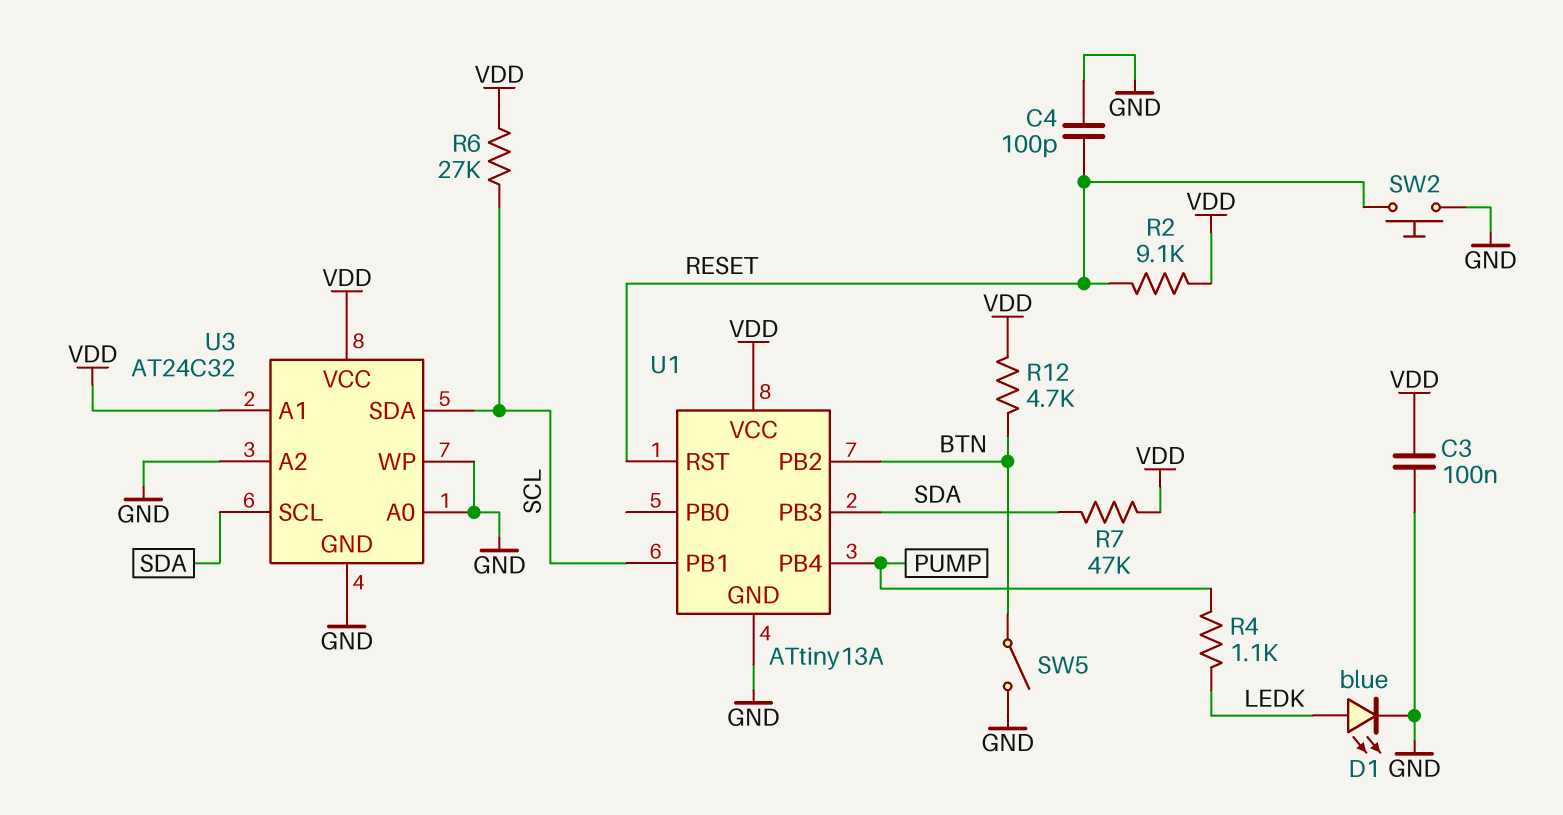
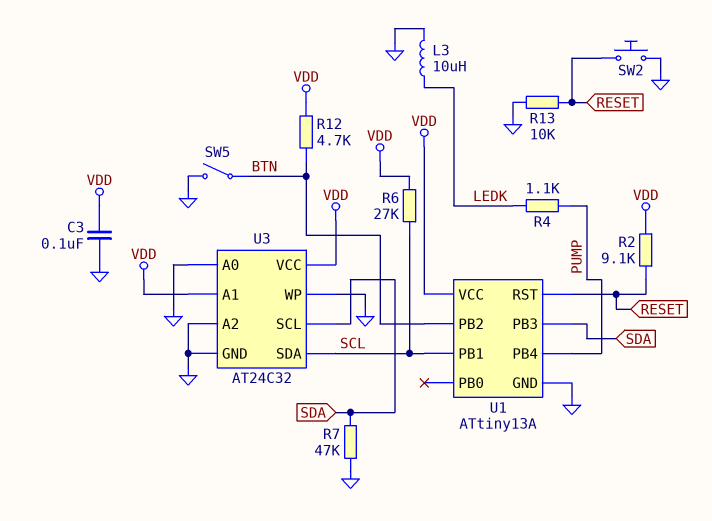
C4: 100pF (GND, RESET) -> none
D1: LED blue (A LEDK, K GND) -> none
L3: none -> 10uH (GND, LEDK)
R7: 47k (SDA, VDD) -> 47k (GND, SDA)
R13: none -> 10k (GND, RESET)

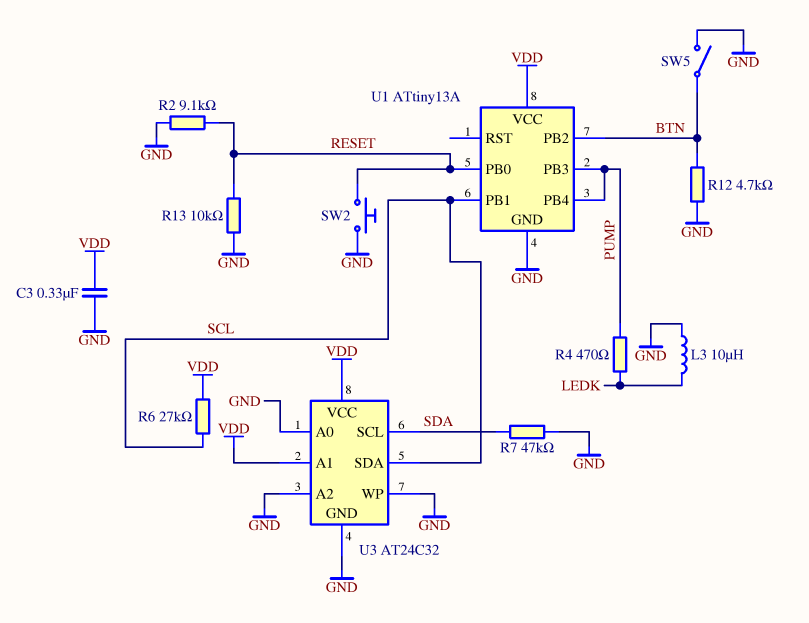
C3: 100nF (GND, VDD) -> 330nF (GND, VDD)
R2: 9.1k (RESET, VDD) -> 9.1k (GND, RESET)
R4: 1.1k (LEDK, PUMP) -> 470 (LEDK, PUMP)
R12: 4.7k (BTN, VDD) -> 4.7k (BTN, GND)
U1 pin PB0: none -> RESET
U1 pin PB3: SDA -> PUMP
U1 pin RST: RESET -> none

